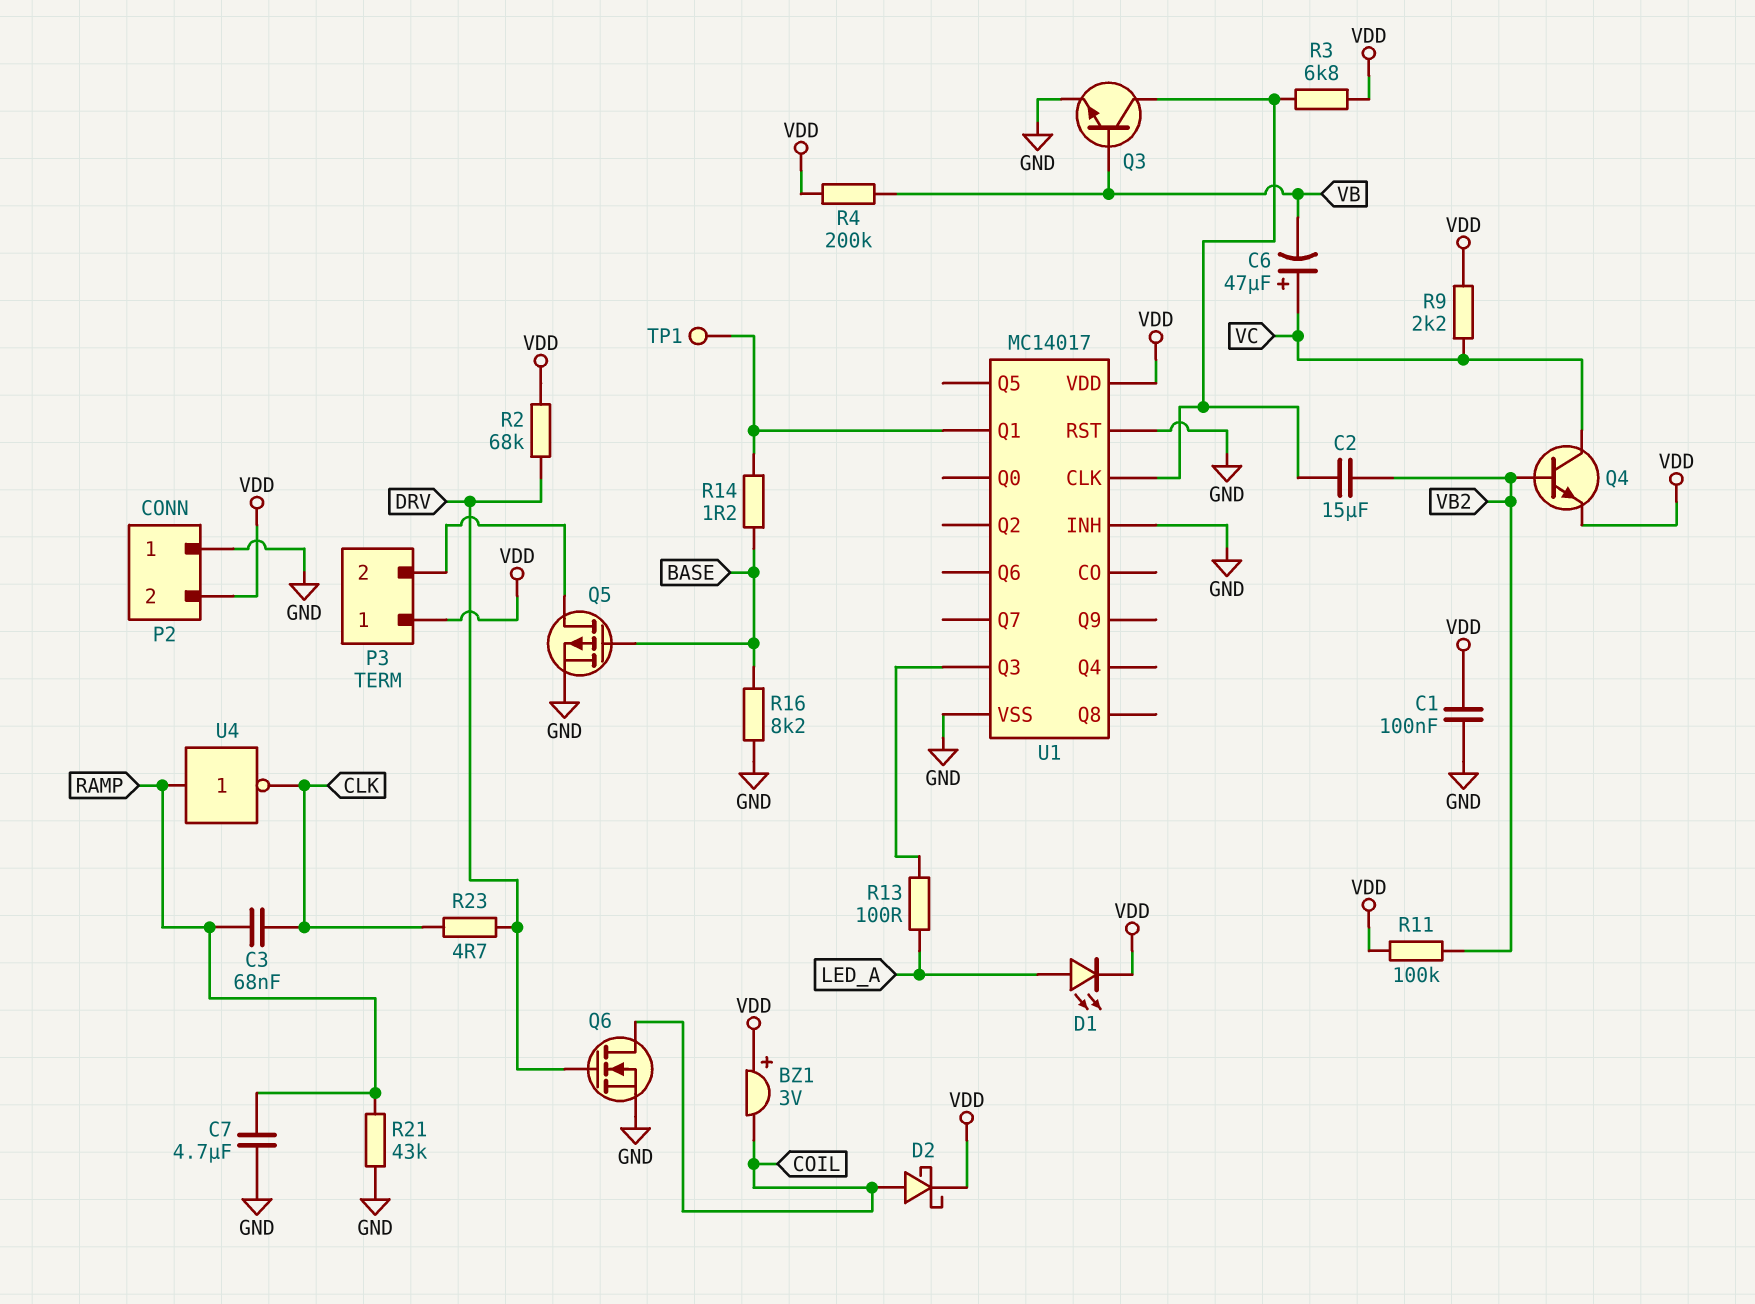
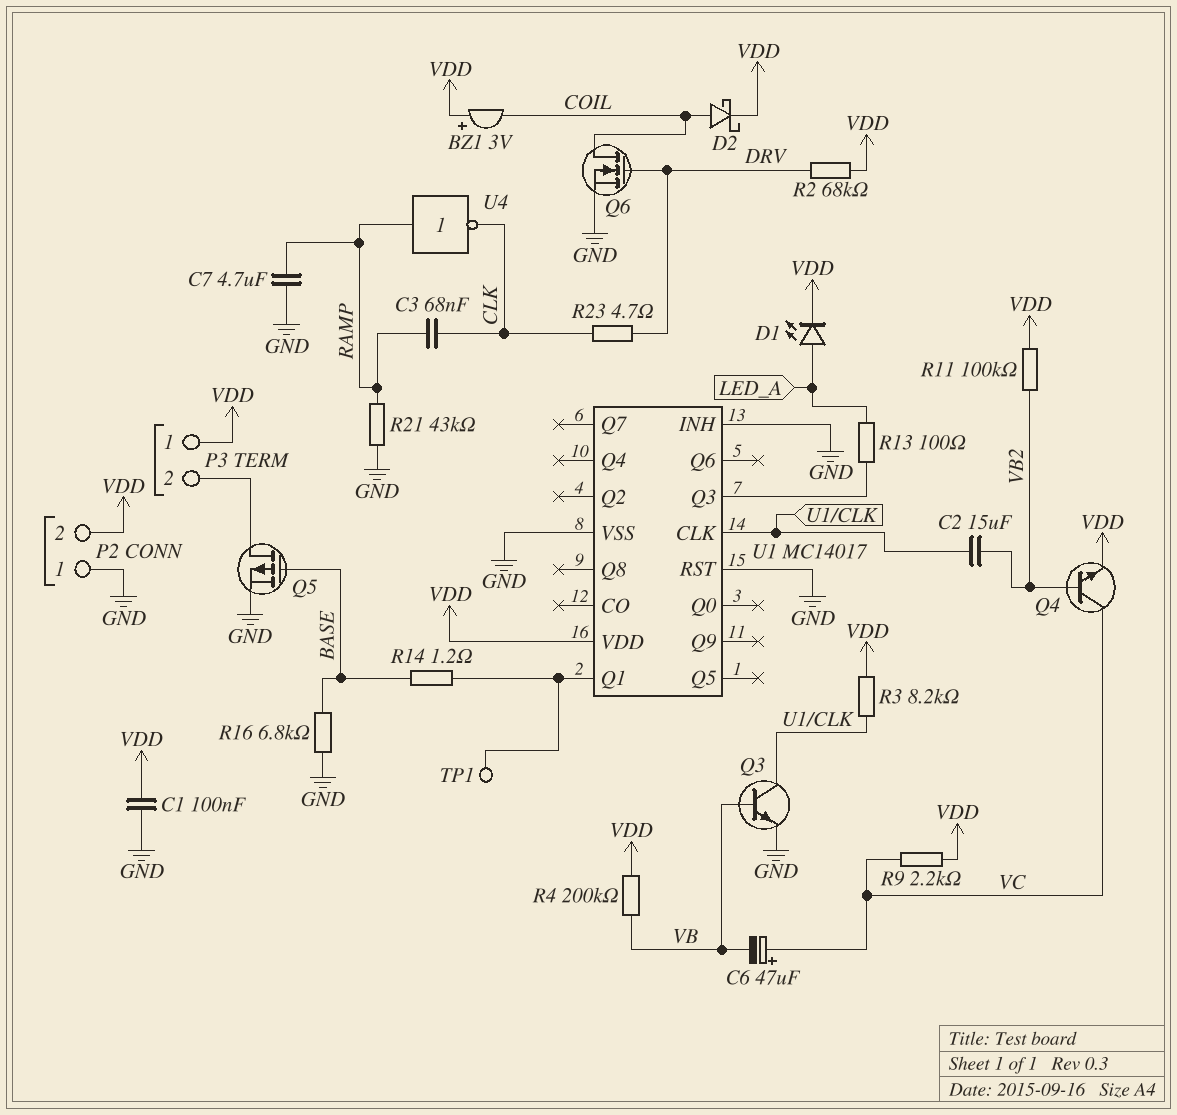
R3: 6.8k (U1/CLK, VDD) -> 8.2k (U1/CLK, VDD)
R16: 8.2k (BASE, GND) -> 6.8k (BASE, GND)

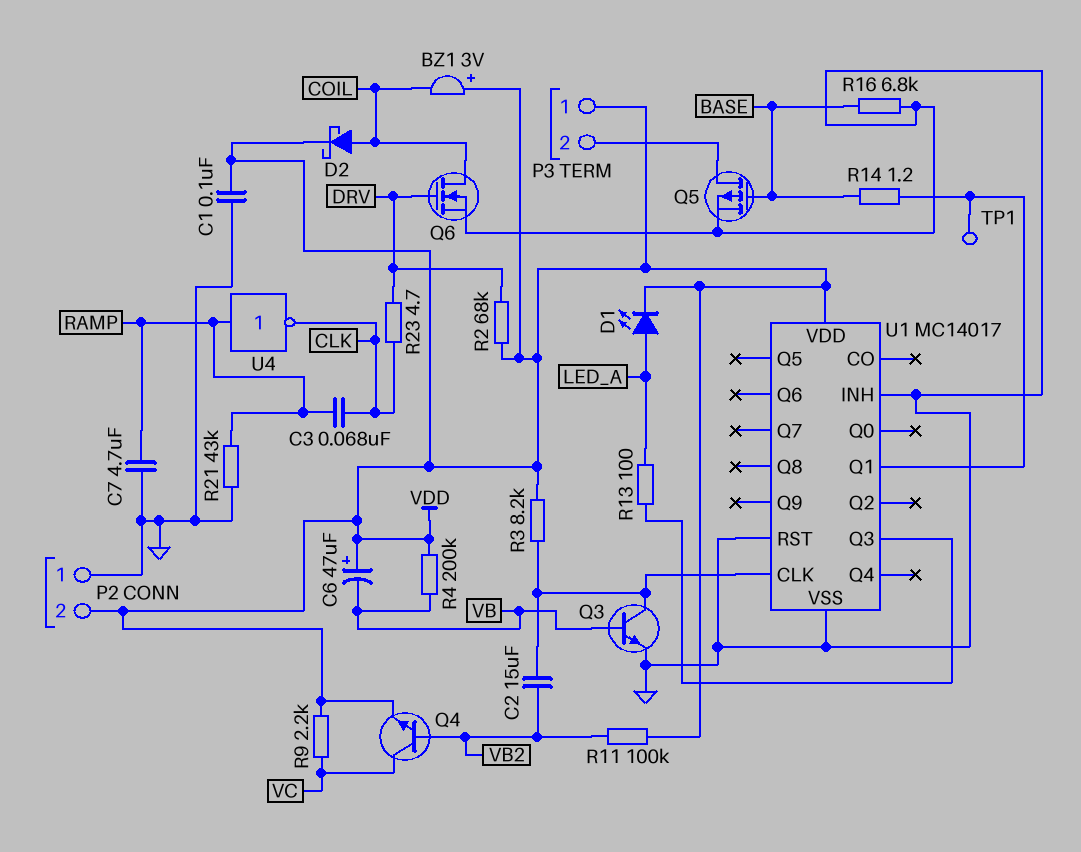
C6: 47uF (plus VC, minus VB) -> 47uF (plus VDD, minus VB)

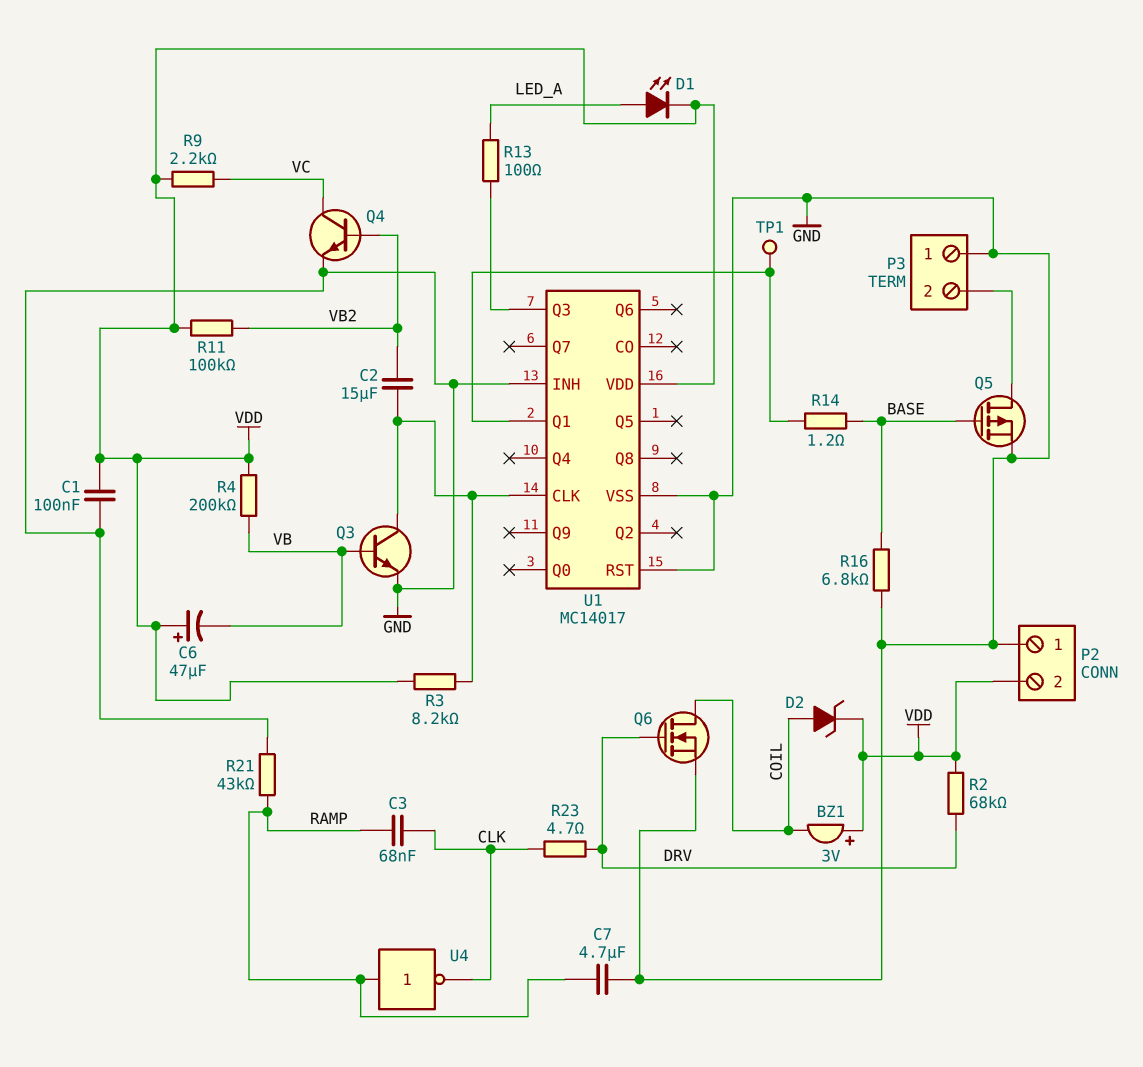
D2: schottky (A COIL, K VDD) -> zener (A COIL, K VDD)
P3 pin 1: VDD -> GND
Q4: NPN (B VB2, C VC, E VDD) -> NPN (B VB2, C VC, E GND)

